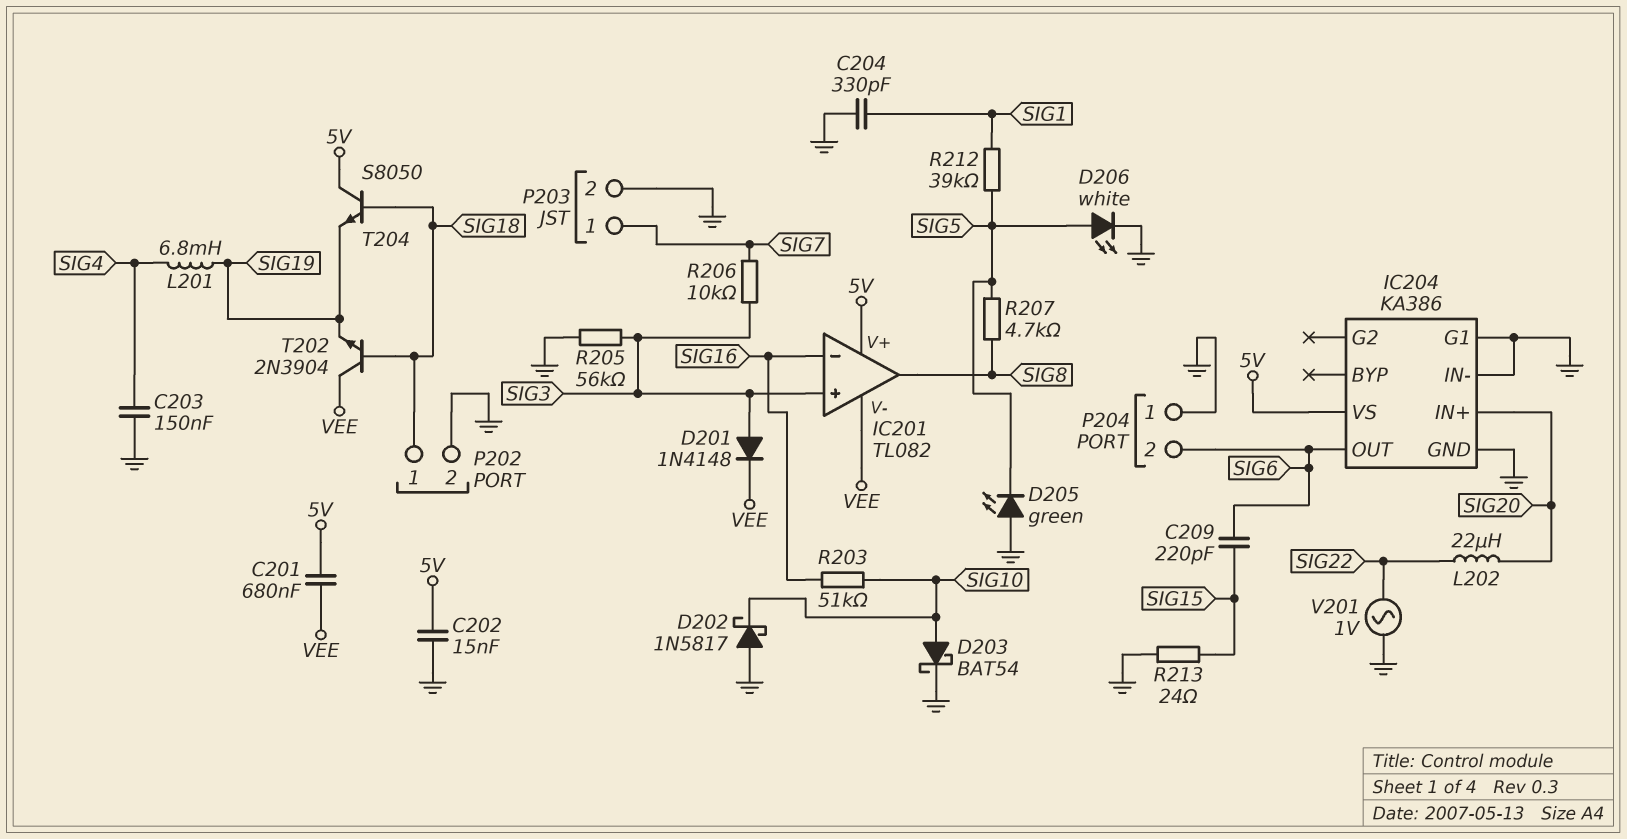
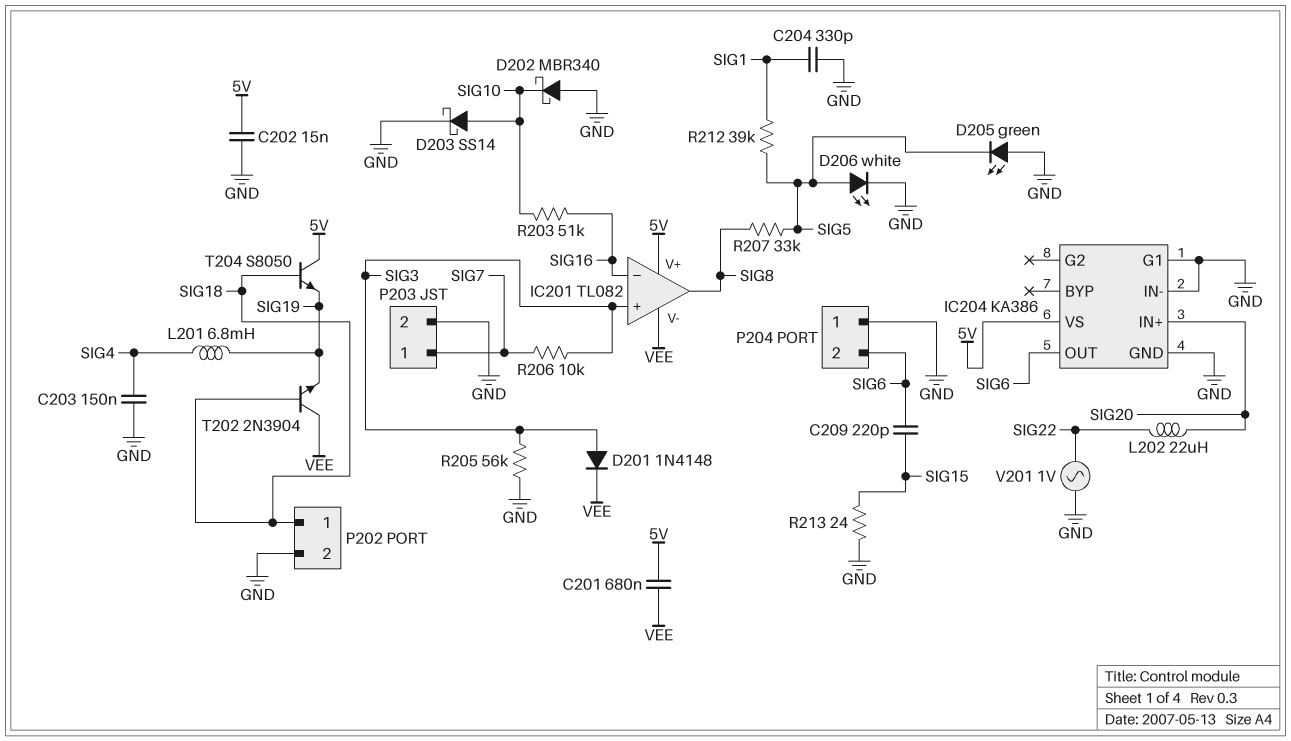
D202: schottky 1N5817 (A GND, K SIG10) -> schottky MBR340 (A GND, K SIG10)
D203: schottky BAT54 (A SIG10, K GND) -> schottky SS14 (A SIG10, K GND)
R207: 4.7k (SIG5, SIG8) -> 33k (SIG5, SIG8)

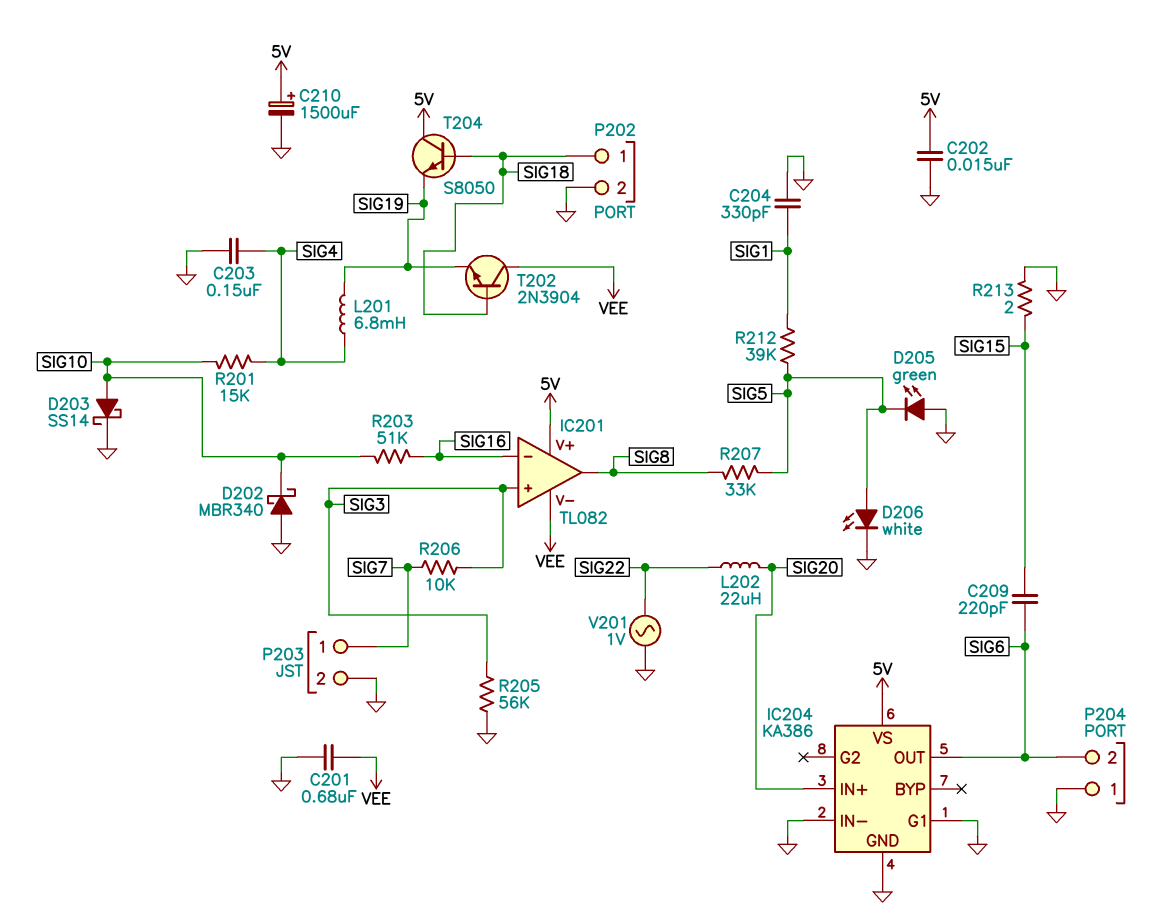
C201: 680nF (5V, VEE) -> 680nF (GND, VEE)
C210: none -> 1500uF (plus 5V, minus GND)
D201: diode 1N4148 (A SIG3, K VEE) -> none
R201: none -> 15k (SIG4, SIG10)
R213: 24 (GND, SIG15) -> 2 (GND, SIG15)

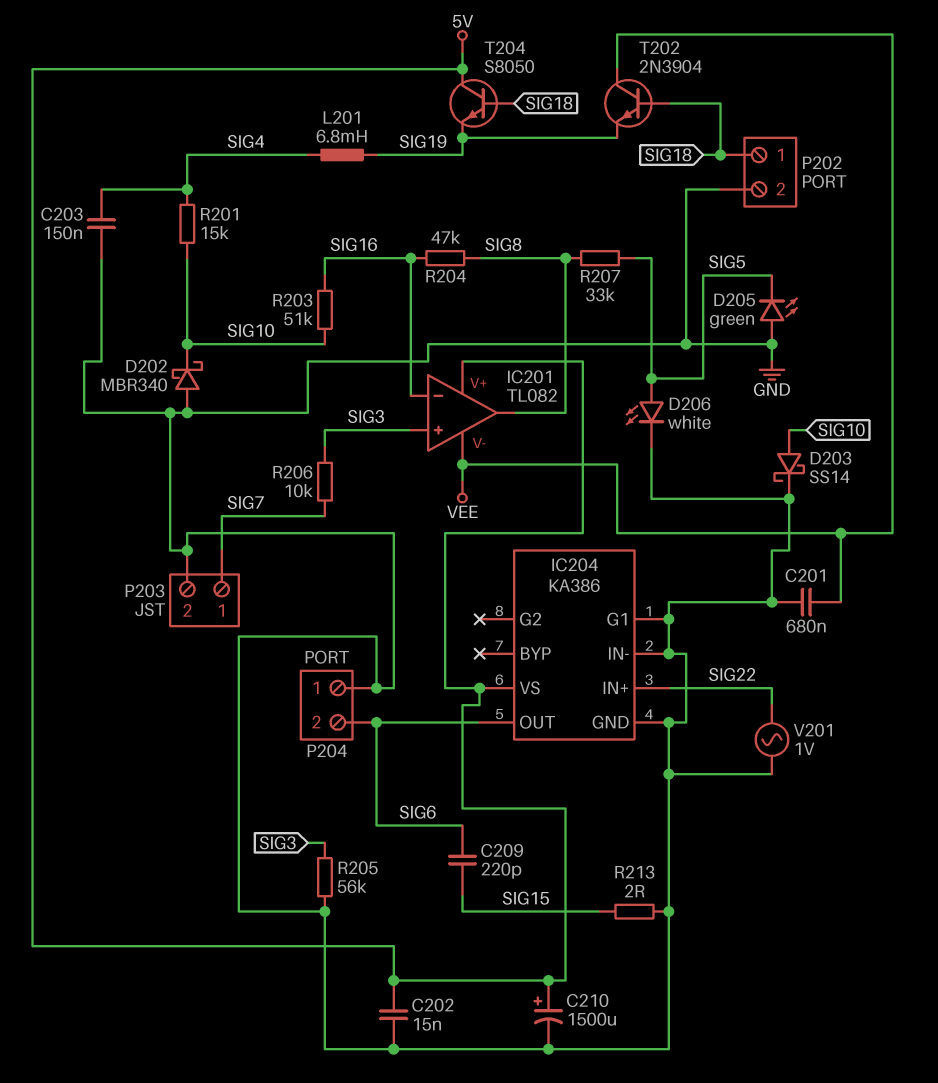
C204: 330pF (GND, SIG1) -> none
IC204 pin IN+: SIG20 -> SIG22
L202: 22uH (SIG20, SIG22) -> none
R204: none -> 47k (SIG8, SIG16)
R212: 39k (SIG1, SIG5) -> none

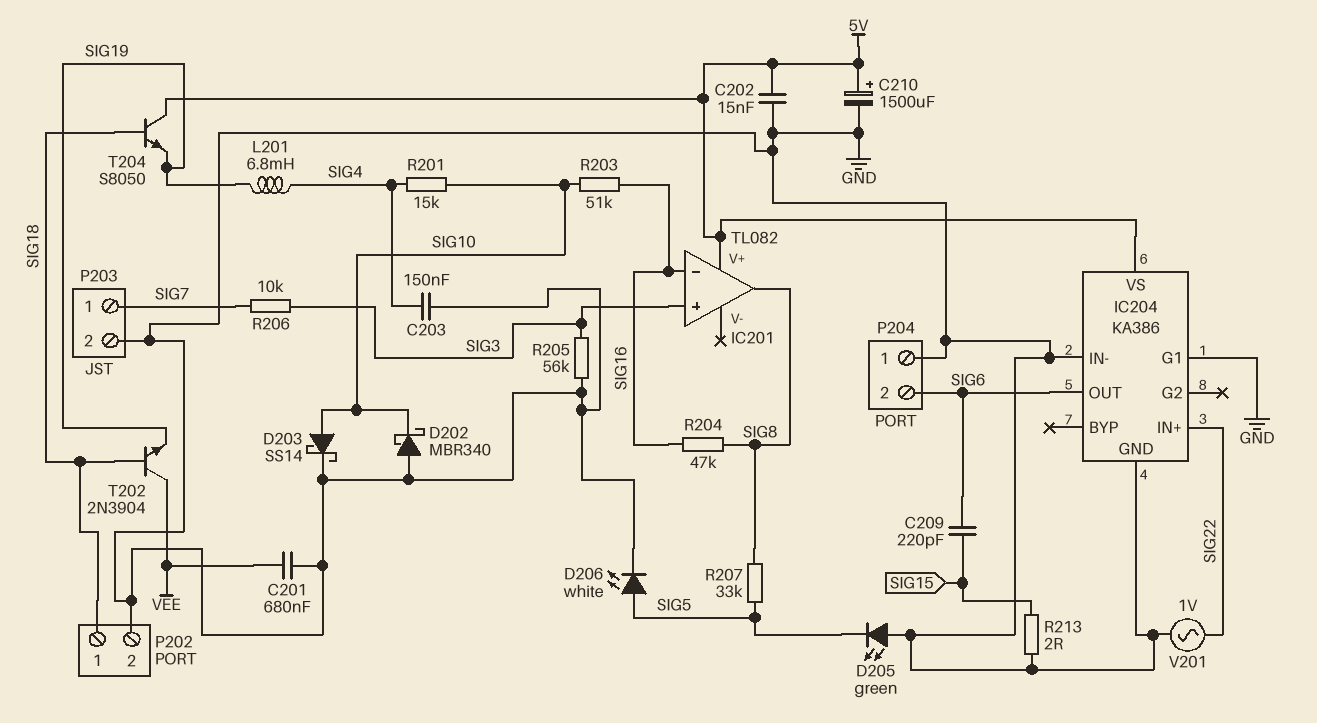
IC201 pin V-: VEE -> none

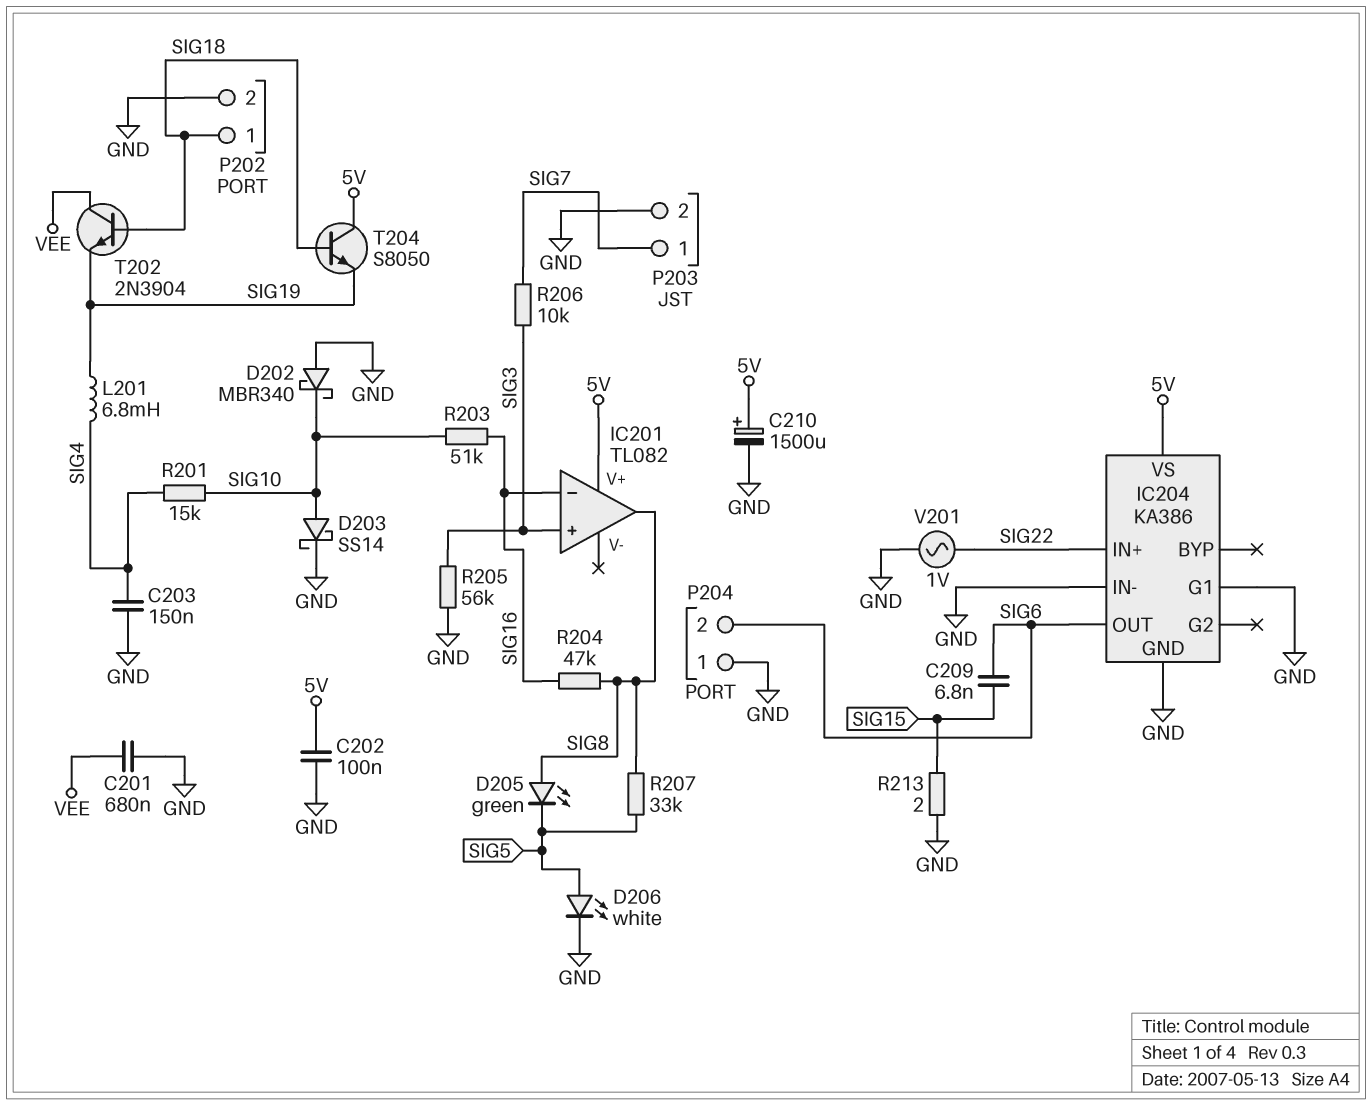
C202: 15nF (5V, GND) -> 100nF (5V, GND)
C209: 220pF (SIG6, SIG15) -> 6.8nF (SIG6, SIG15)
D205: LED green (A GND, K SIG5) -> LED green (A SIG8, K SIG5)

